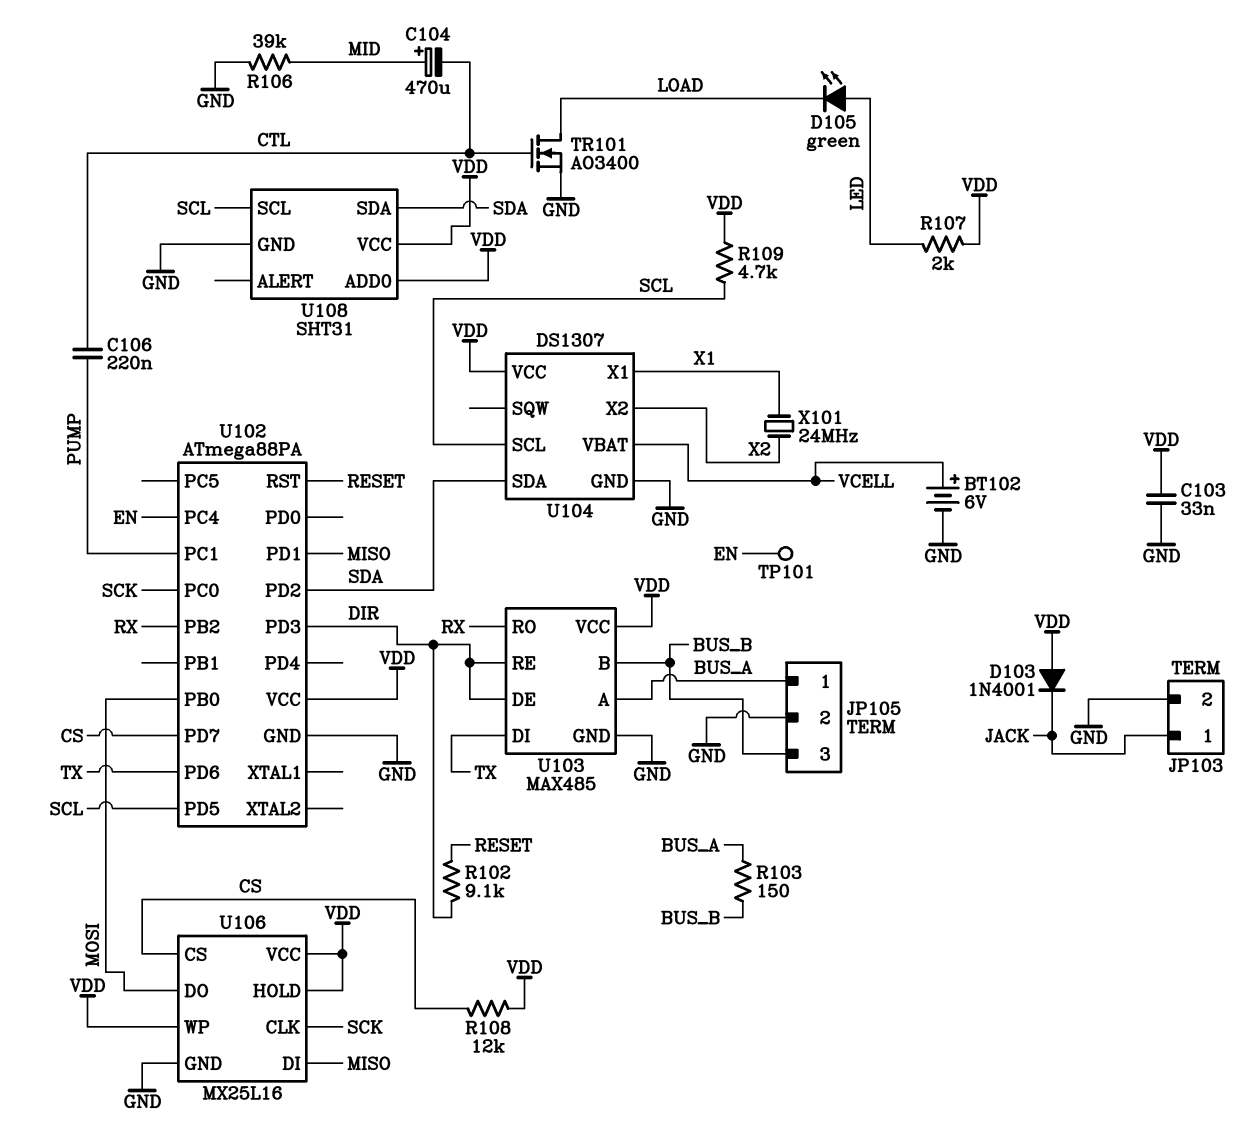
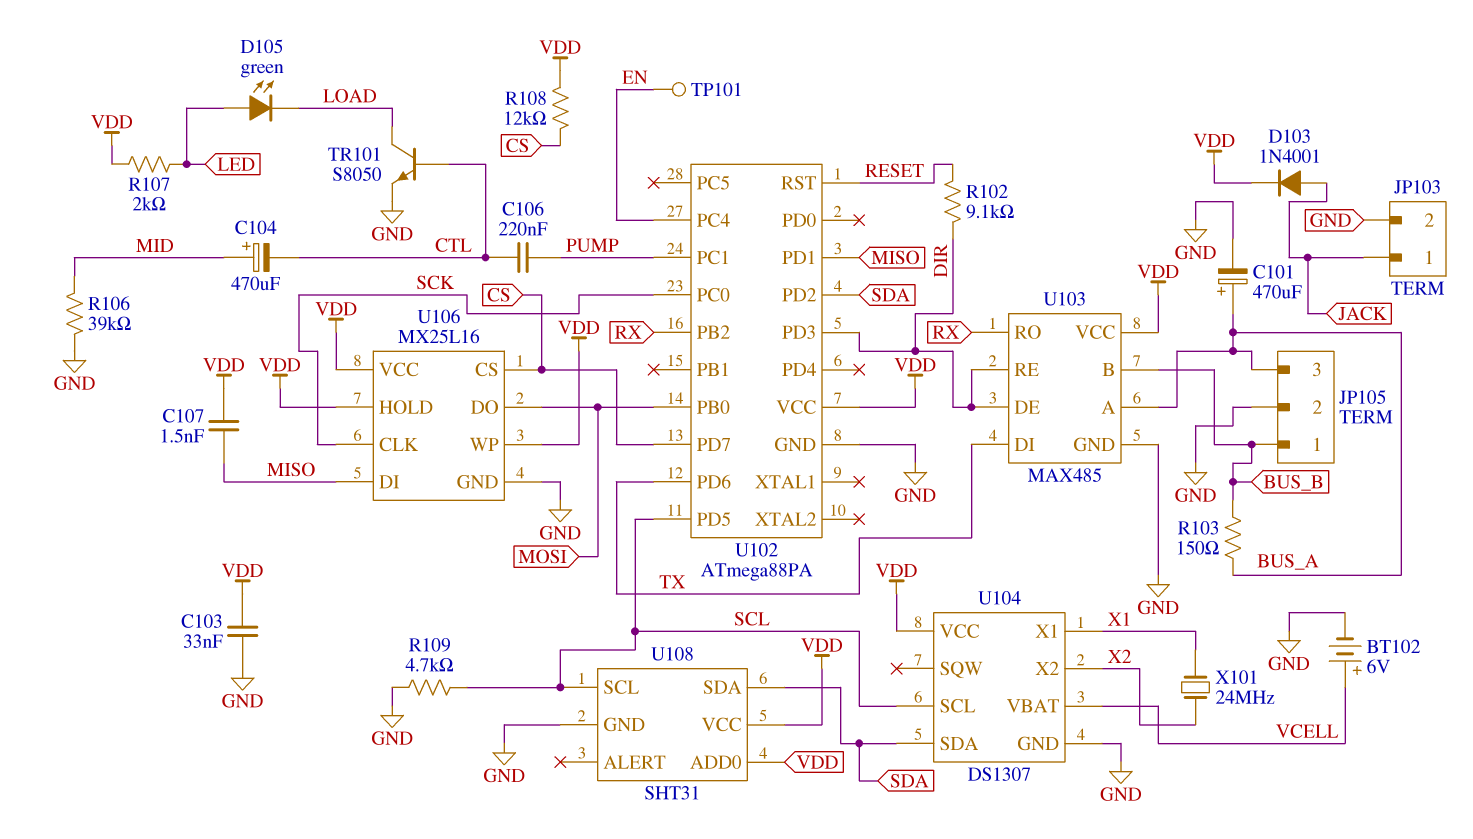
C101: none -> 470uF (plus BUS_A, minus GND)
C107: none -> 1.5nF (MISO, VDD)
D103: diode 1N4001 (A VDD, K JACK) -> diode 1N4001 (A JACK, K VDD)
JP105 pin 1: BUS_A -> BUS_B
JP105 pin 3: BUS_B -> BUS_A
R109: 4.7k (SCL, VDD) -> 4.7k (GND, SCL)
TR101: NMOS AO3400 (G CTL, D LOAD, S GND) -> NPN S8050 (B CTL, C LOAD, E GND)

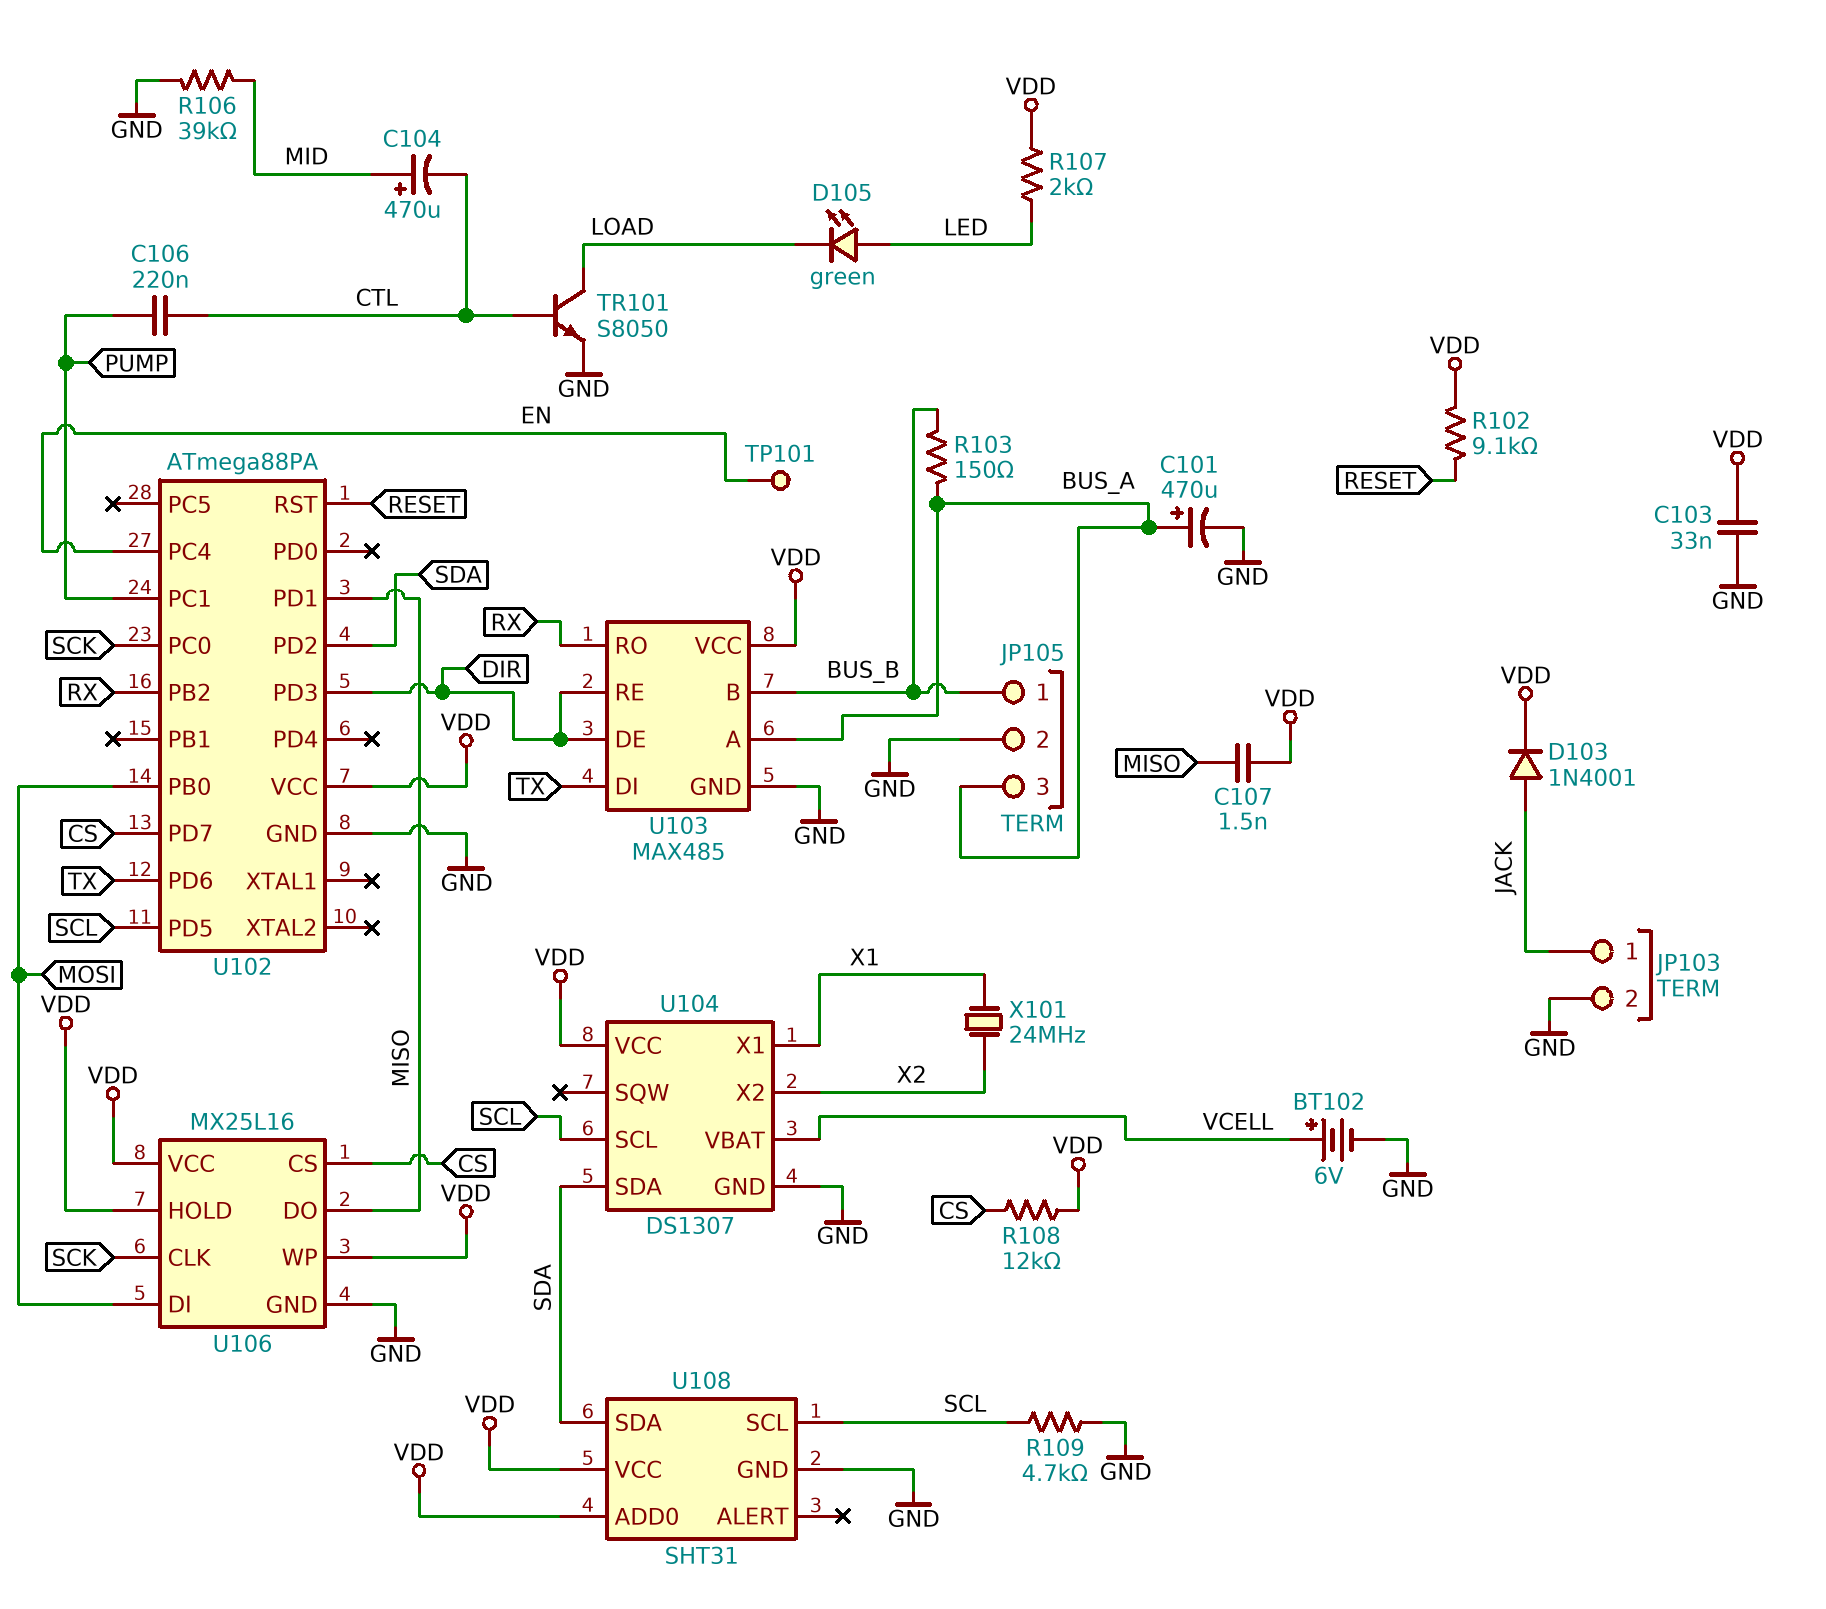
R102: 9.1k (DIR, RESET) -> 9.1k (RESET, VDD)
U106 pin DI: MISO -> MOSI
U106 pin DO: MOSI -> MISO

